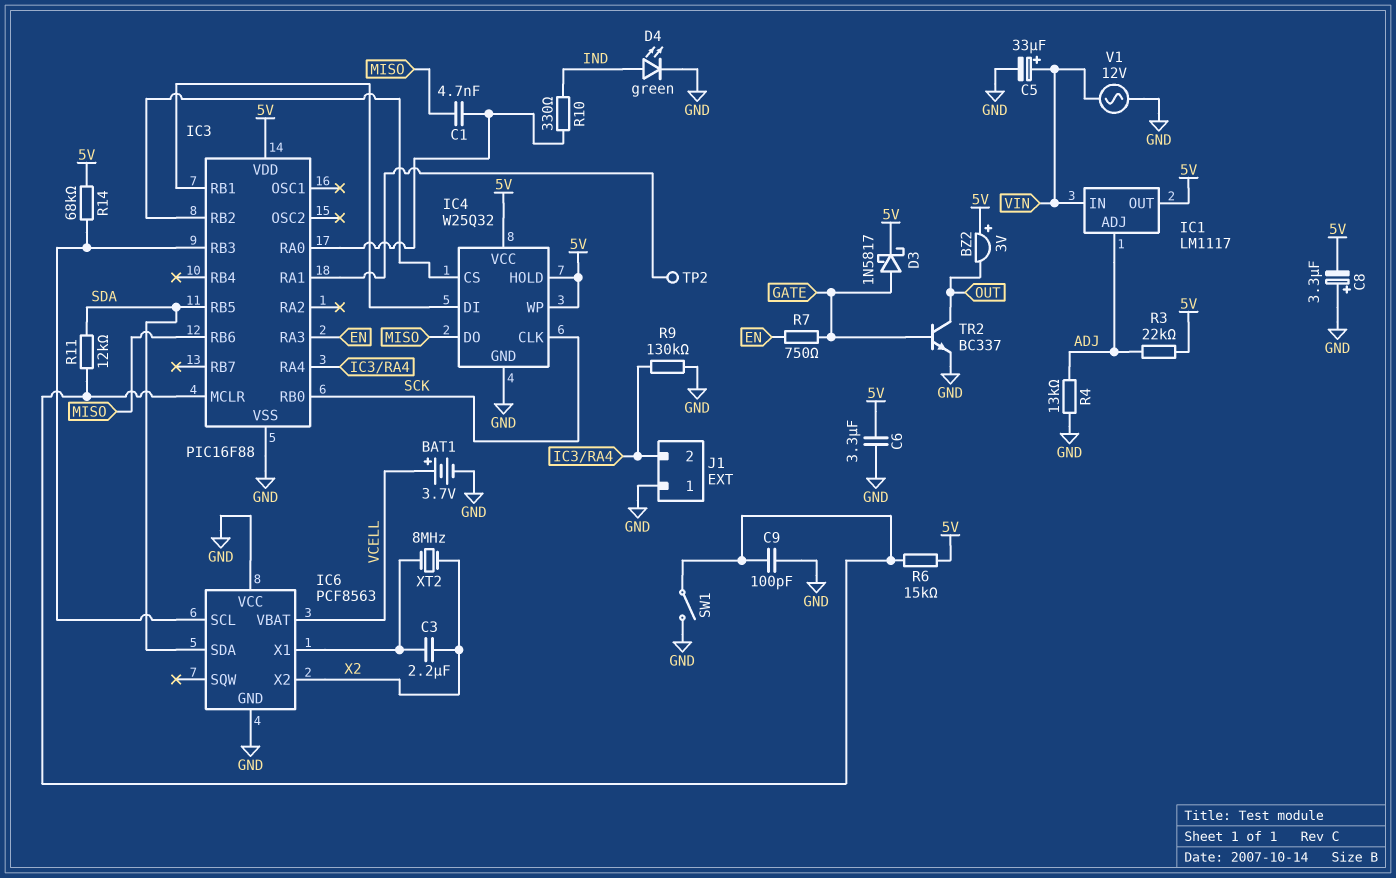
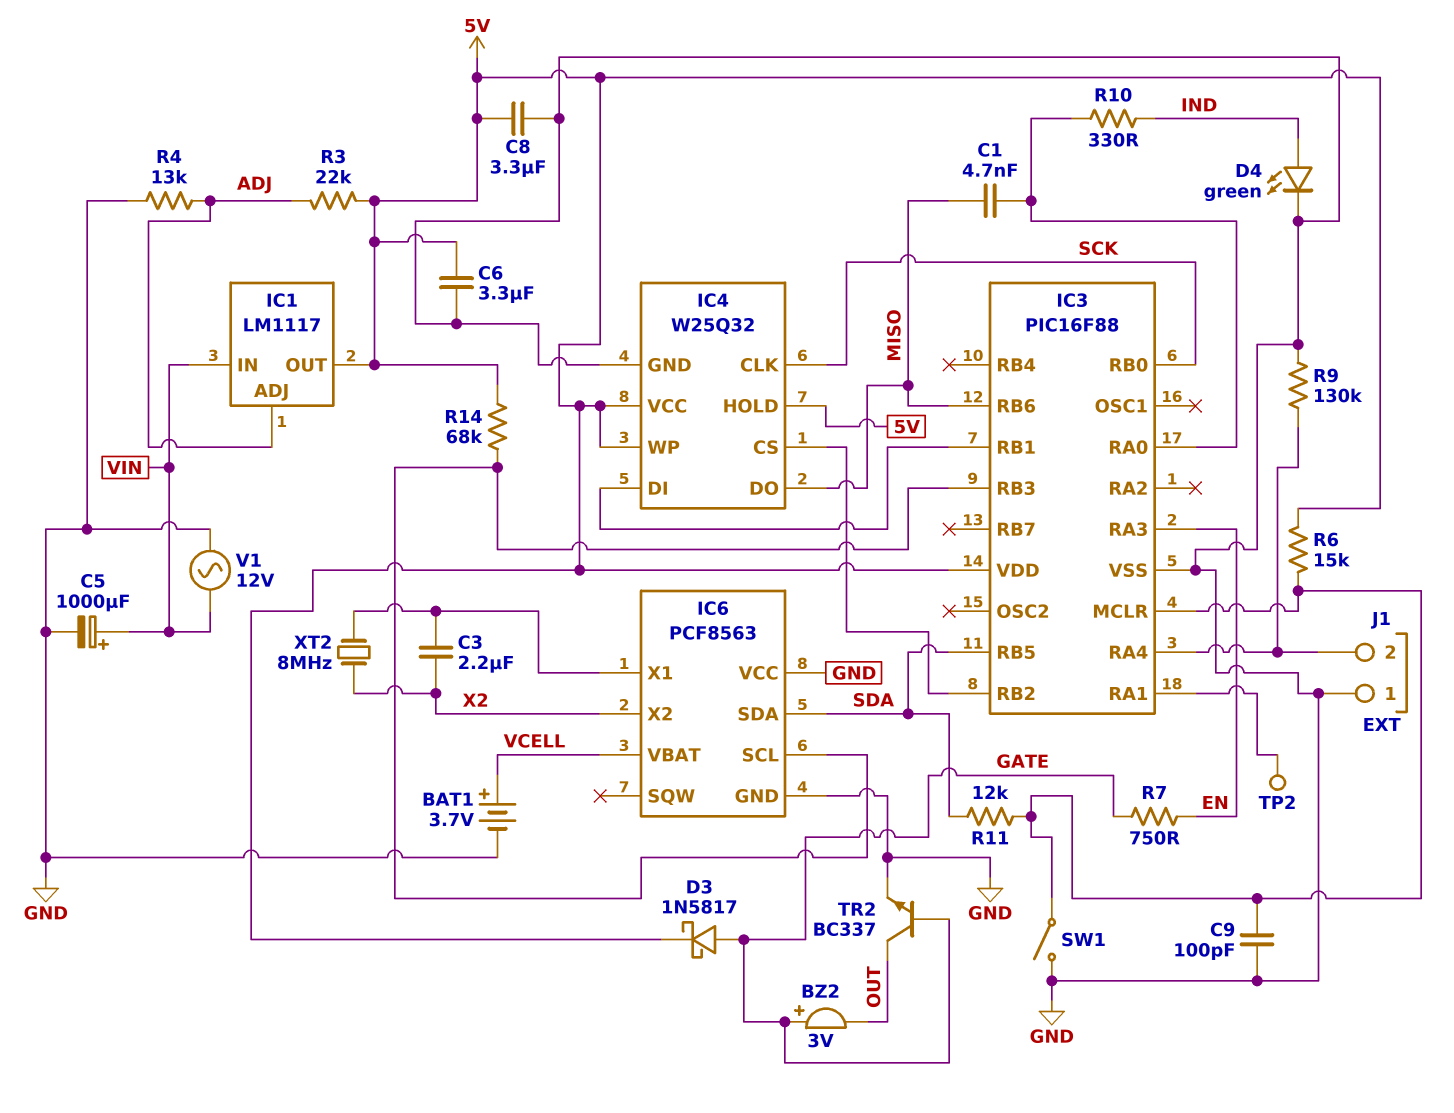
BZ2: buzzer 3V (plus 5V, minus OUT) -> buzzer 3V (plus GATE, minus OUT)
C5: 33uF (plus VIN, minus GND) -> 1000uF (plus VIN, minus GND)
C8: 3.3uF (plus GND, minus 5V) -> 3.3uF (5V, GND)

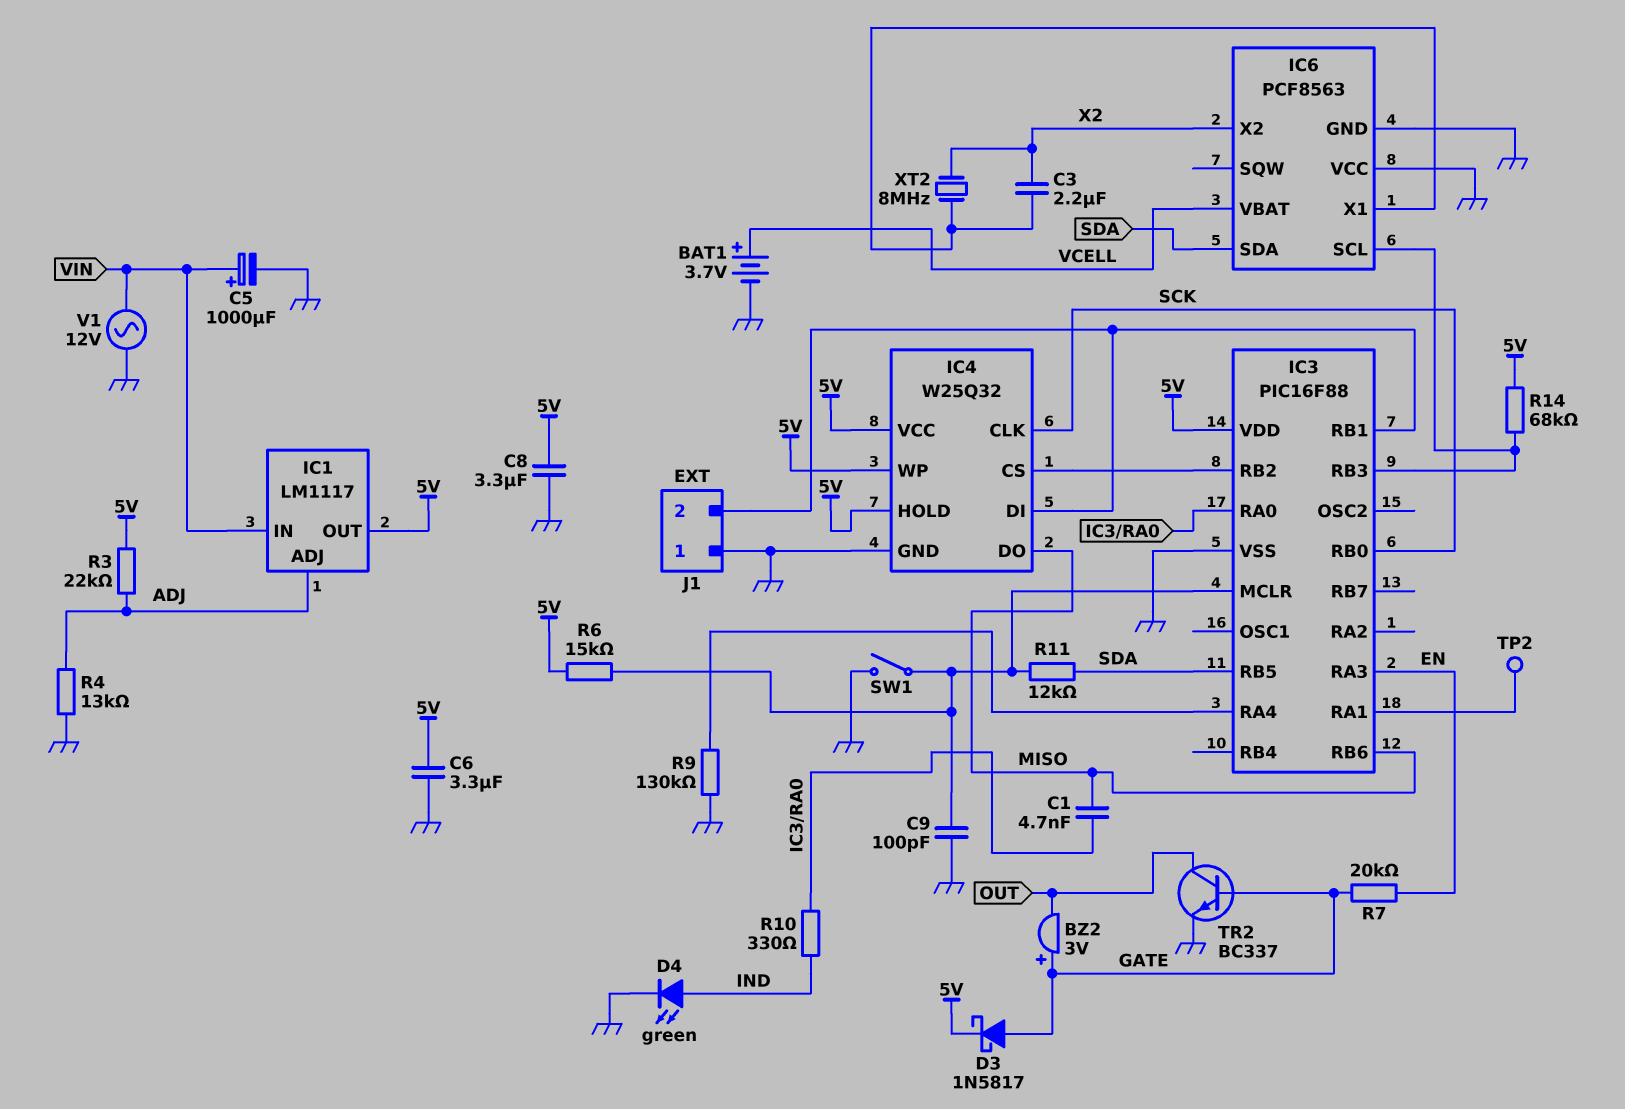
J1 pin 2: IC3/RA4 -> IC3/RB1
R7: 750 (EN, GATE) -> 20k (EN, GATE)

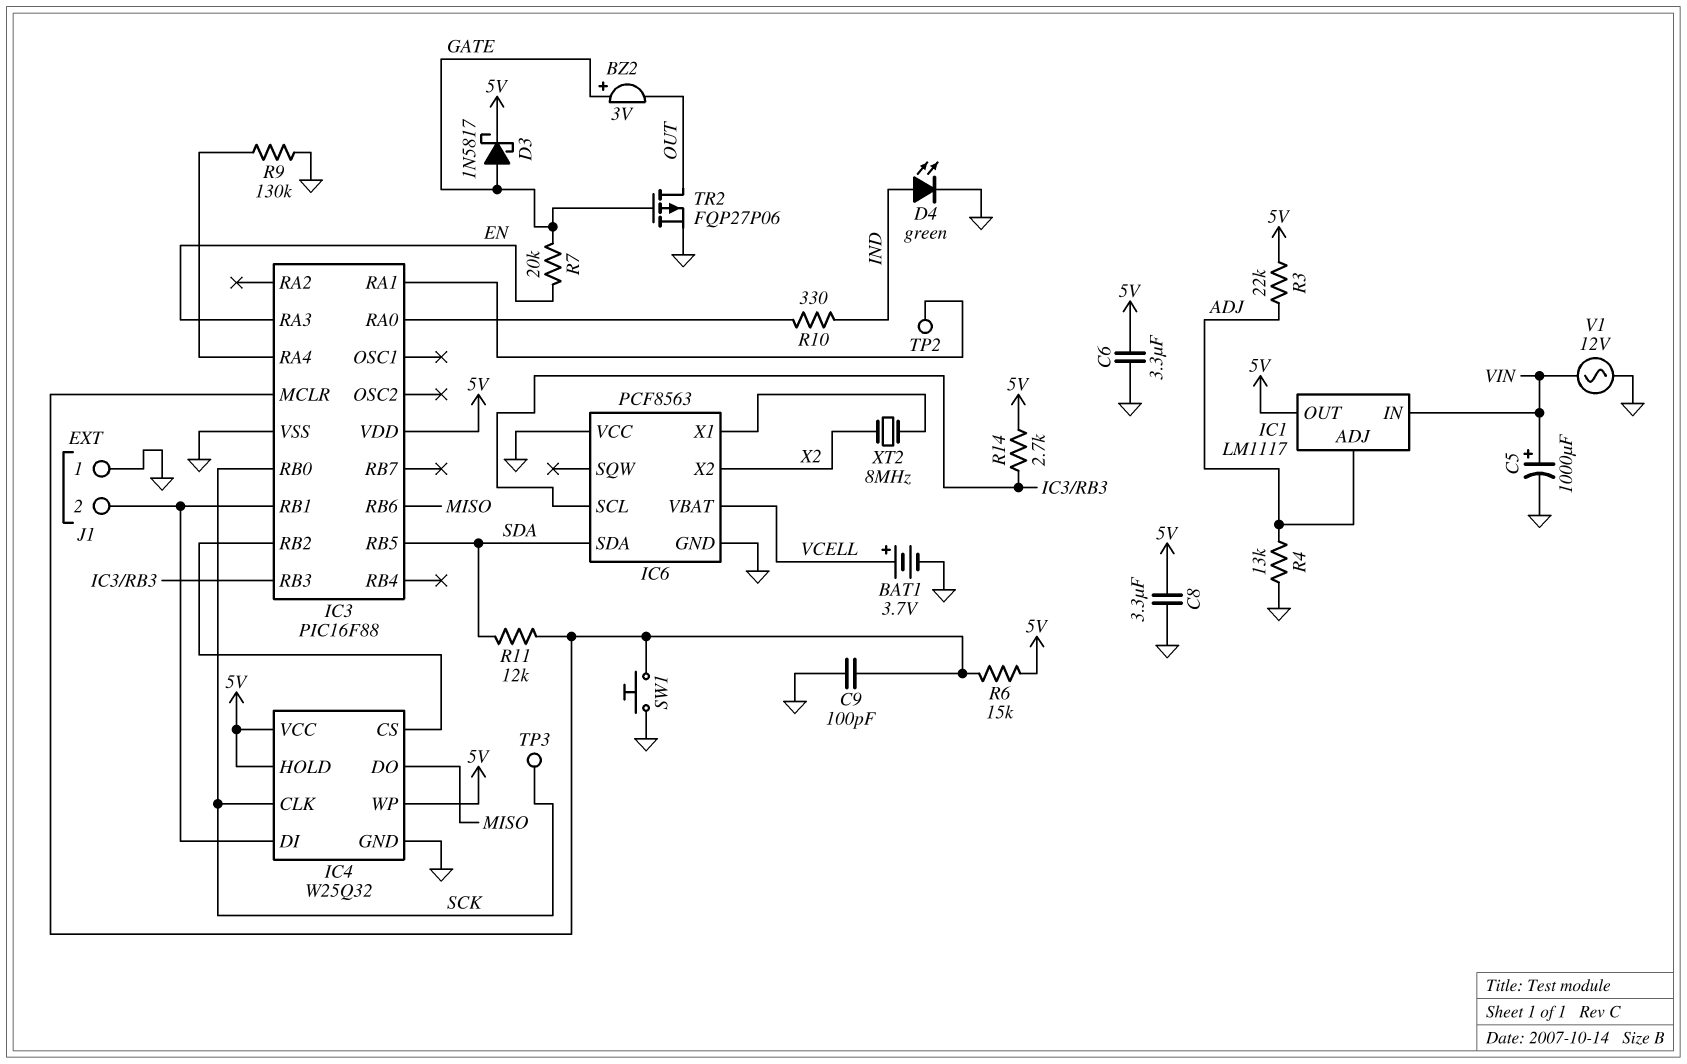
C1: 4.7nF (IC3/RA0, MISO) -> none
C3: 2.2uF (IC6/X1, X2) -> none
R14: 68k (5V, IC3/RB3) -> 2.7k (5V, IC3/RB3)
SW1: switch (GND, IC3/MCLR) -> button (GND, IC3/MCLR)
TP3: none -> test point (SCK)
TR2: NPN BC337 (B GATE, C OUT, E GND) -> PMOS FQP27P06 (G GATE, D OUT, S GND)

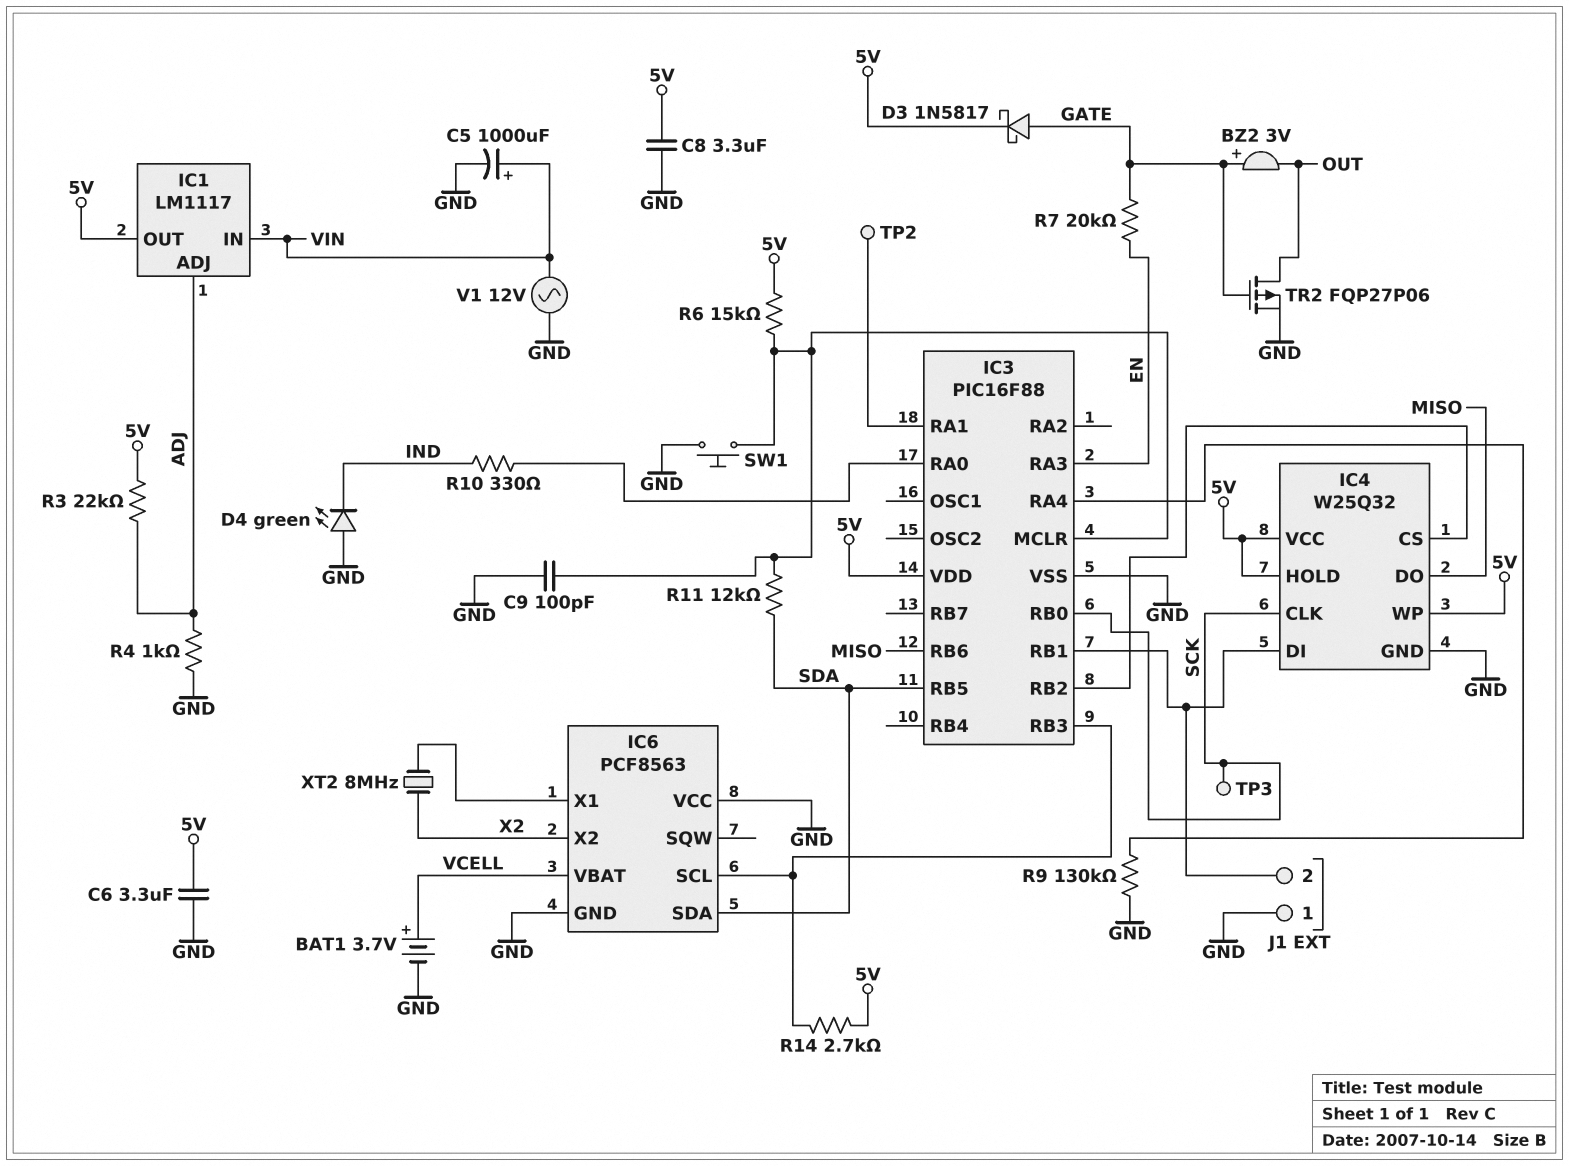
D4: LED green (A IND, K GND) -> LED green (A GND, K IND)
R4: 13k (ADJ, GND) -> 1k (ADJ, GND)

